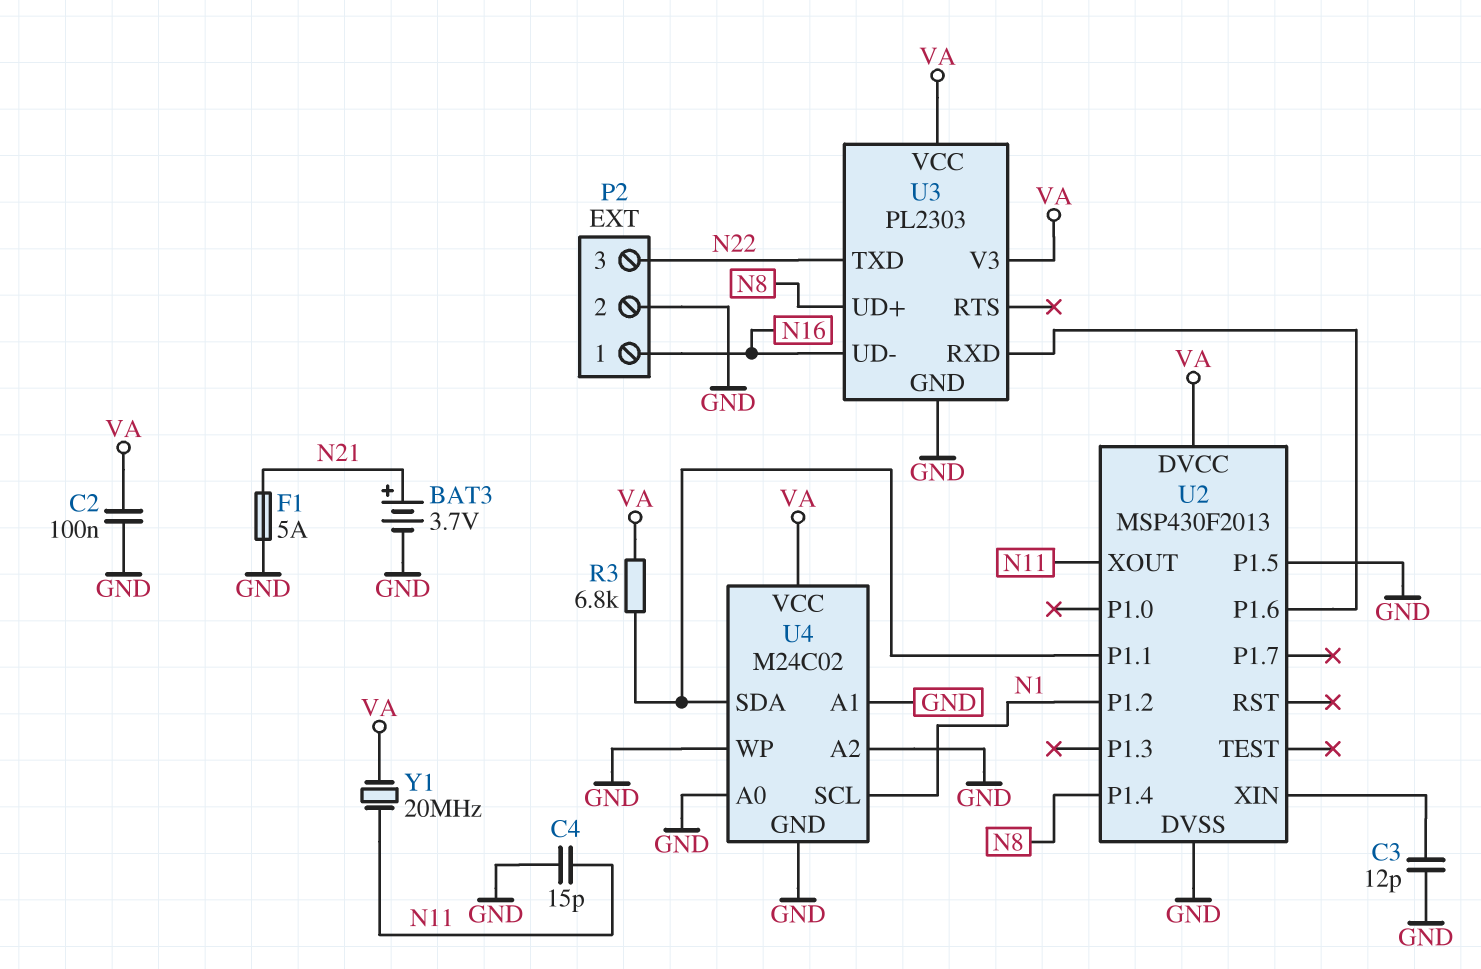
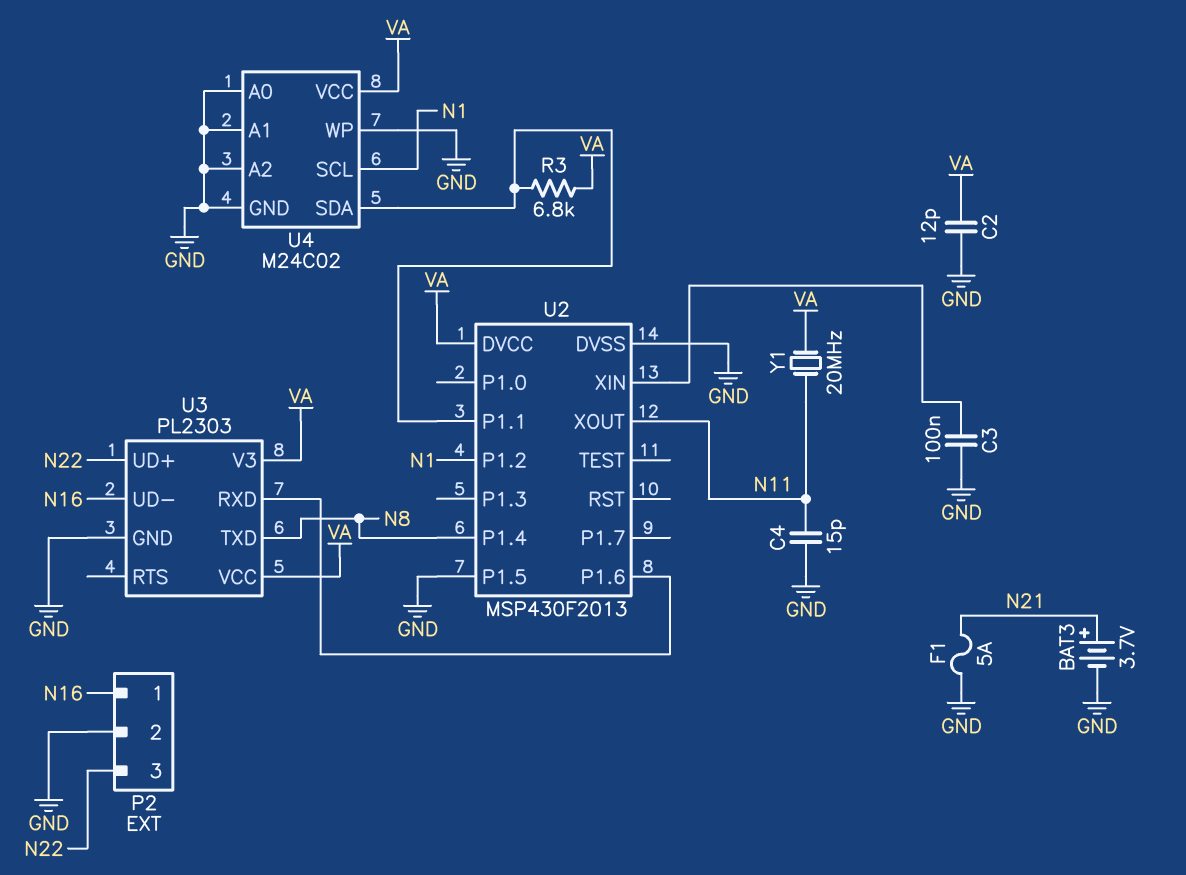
C2: 100nF (GND, VA) -> 12pF (GND, VA)
C3: 12pF (GND, U2/XIN) -> 100nF (GND, U2/XIN)
U3 pin TXD: N22 -> N8
U3 pin UD+: N8 -> N22

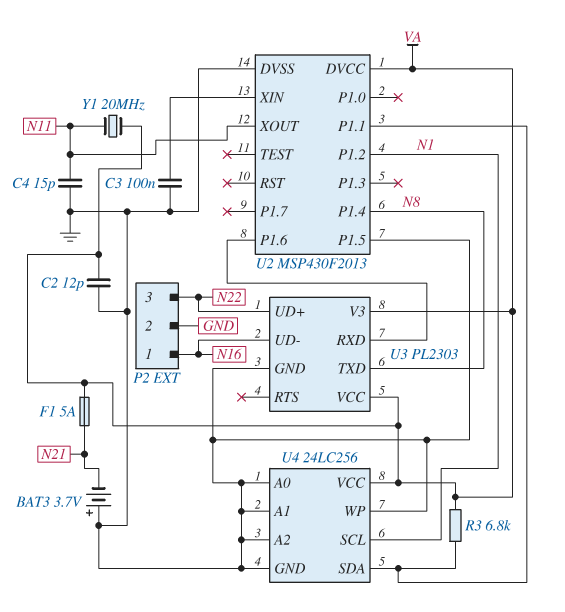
BAT3: 3.7V (plus N21, minus GND) -> 3.7V (plus GND, minus N21)
F1: 5A (GND, N21) -> 5A (N21, VA)
U4: M24C02 -> 24LC256

